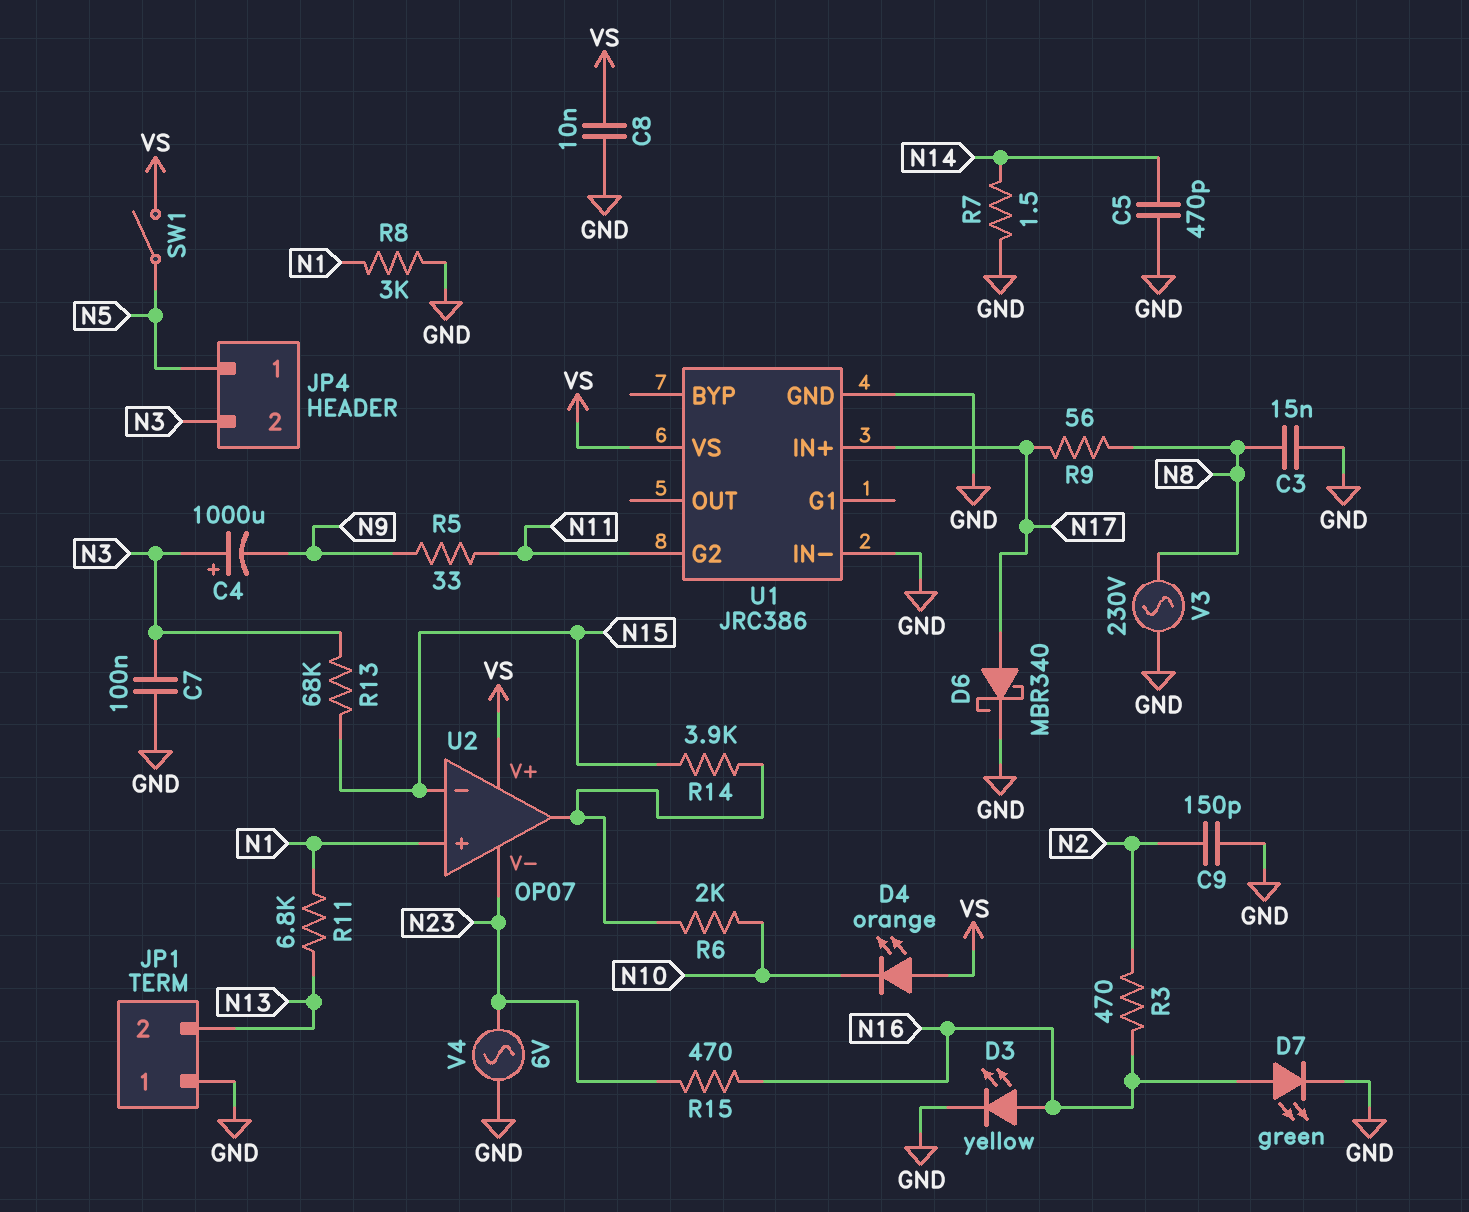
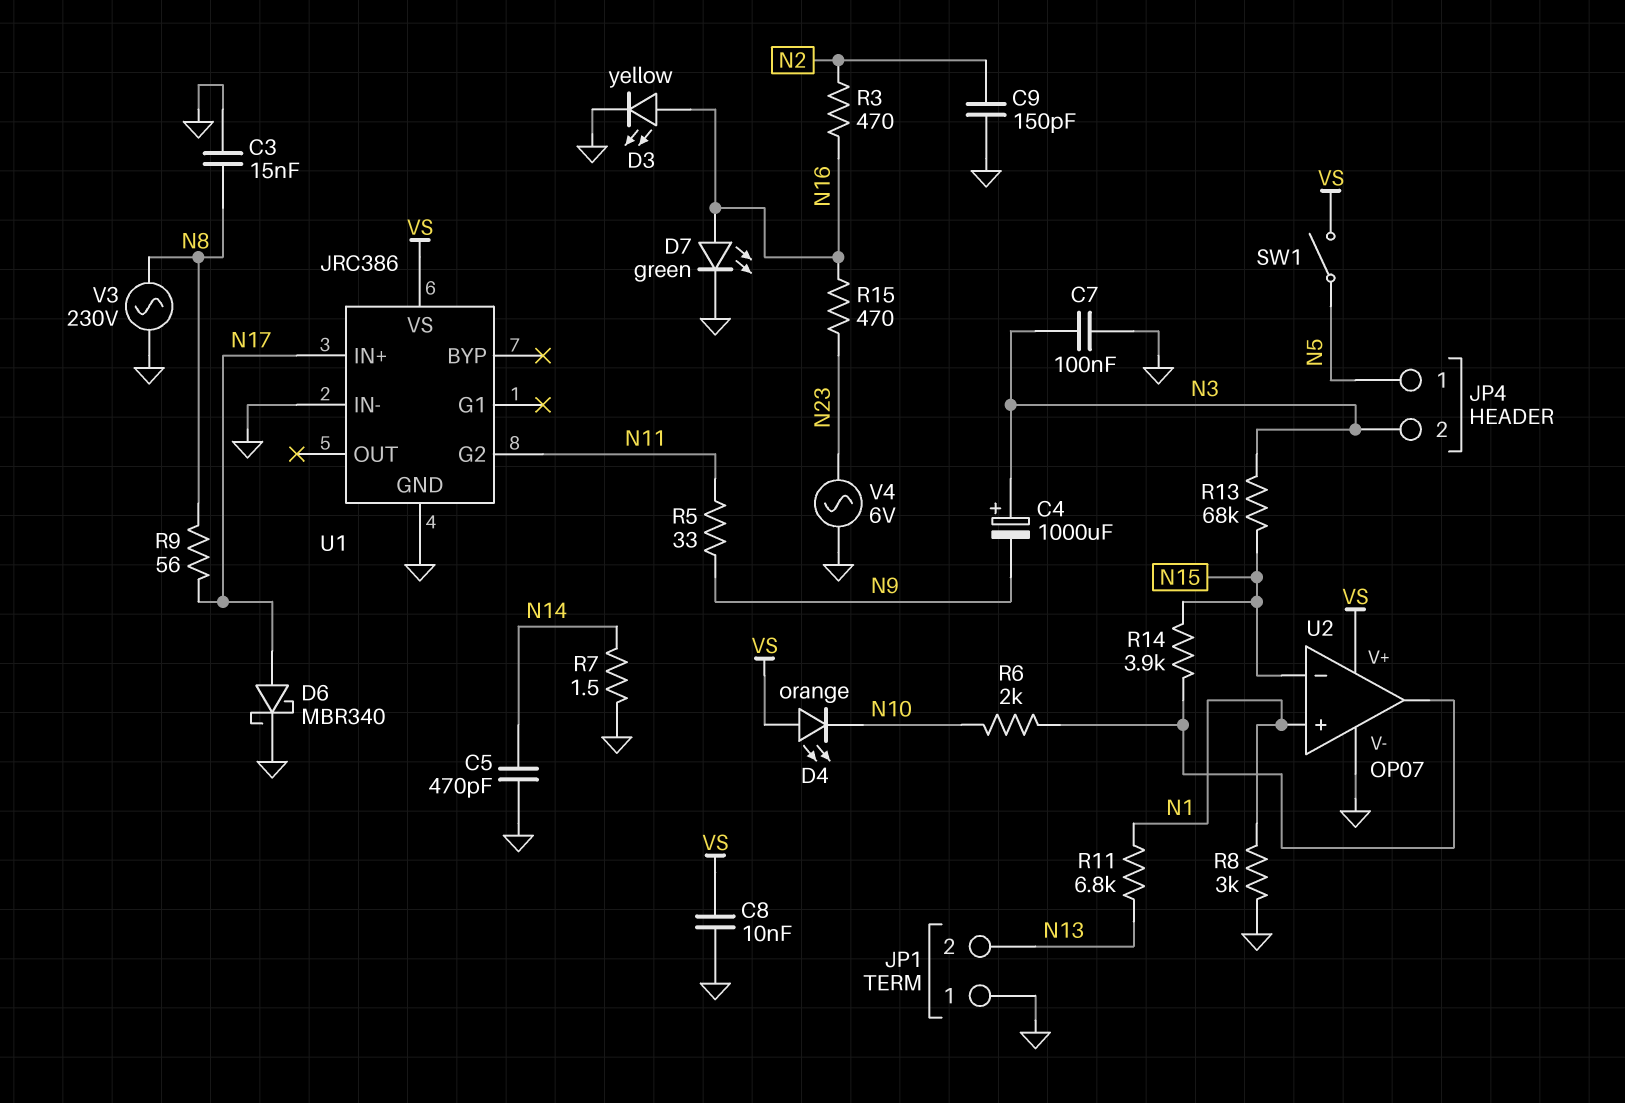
U2 pin V-: N23 -> GND

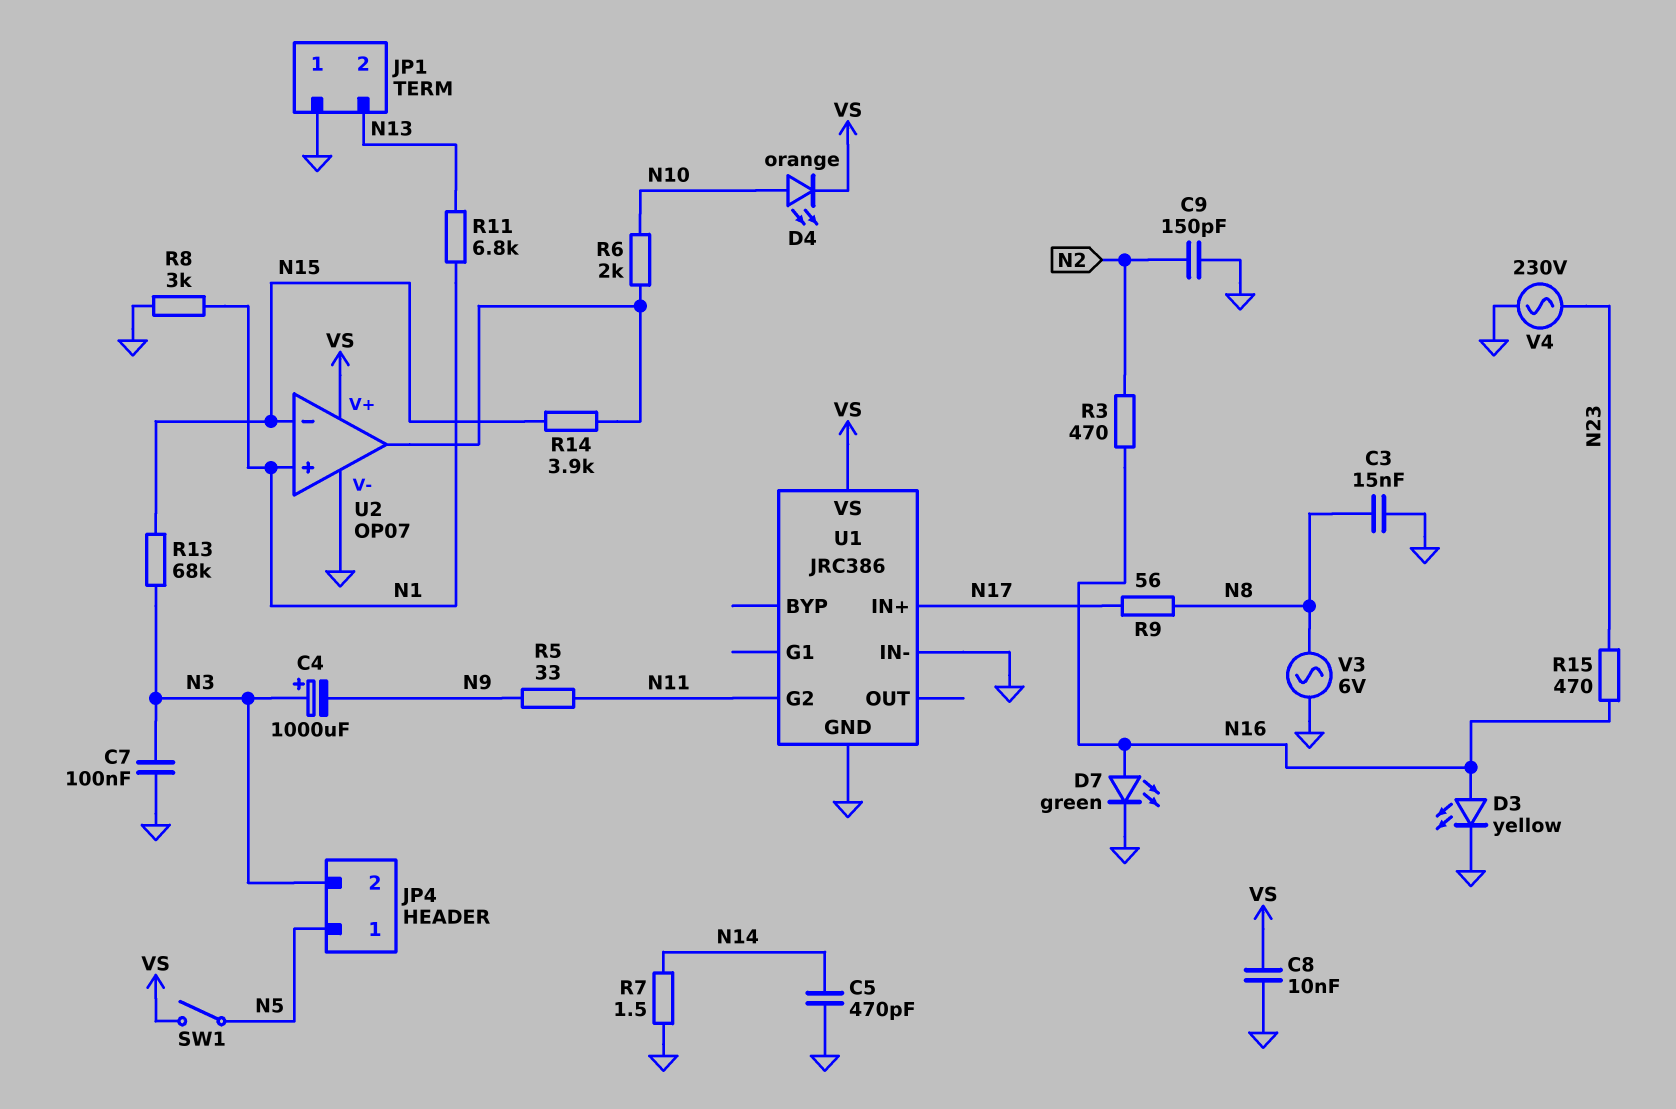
D4: LED orange (A VS, K N10) -> LED orange (A N10, K VS)
D6: schottky MBR340 (A N17, K GND) -> none
V3: AC 230V (GND, N8) -> AC 6V (GND, N8)
V4: AC 6V (GND, N23) -> AC 230V (GND, N23)

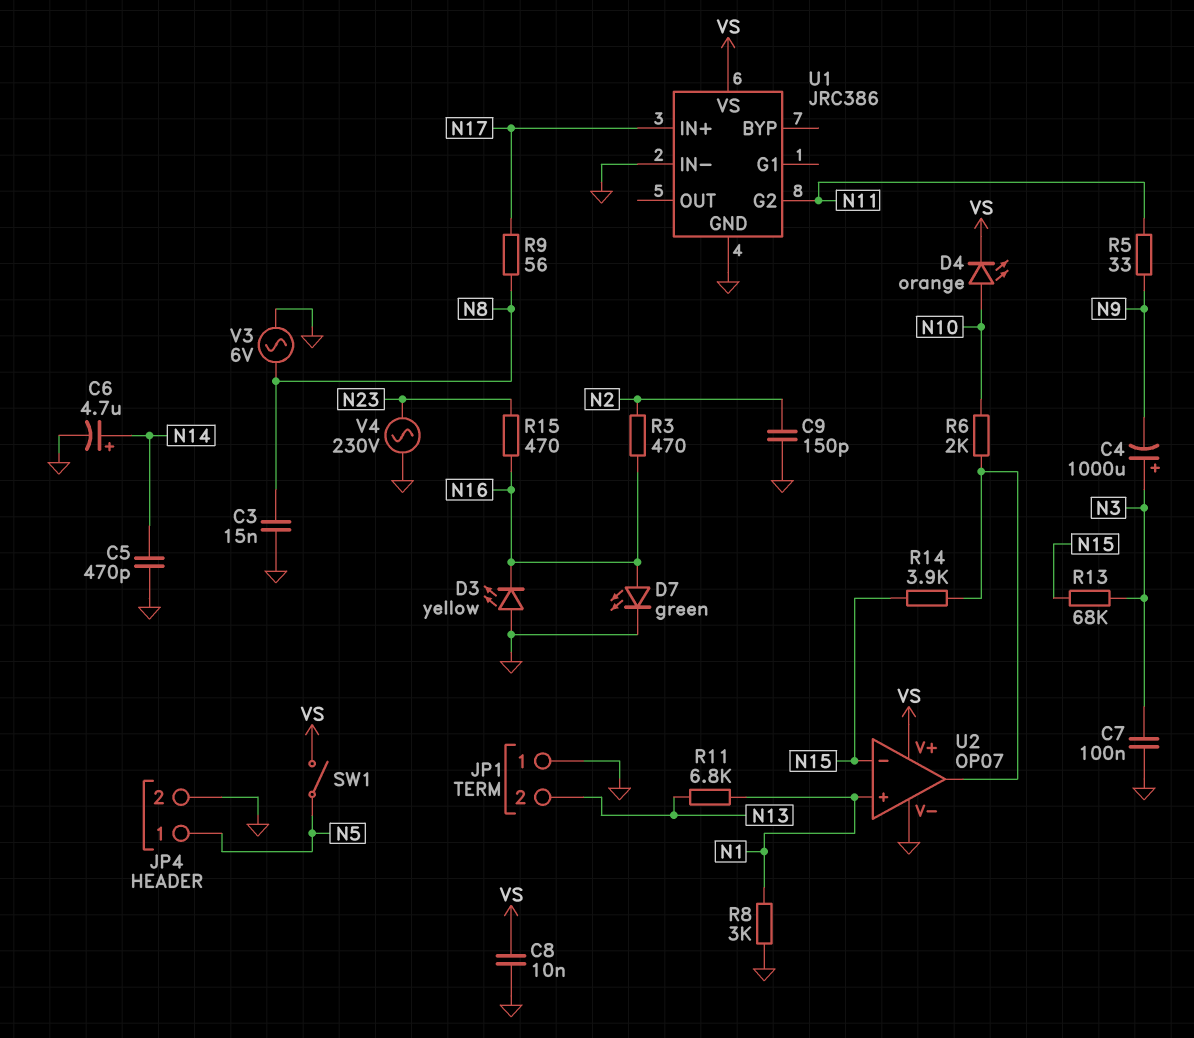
C6: none -> 4.7uF (plus N14, minus GND)
D3: LED yellow (A N16, K GND) -> LED yellow (A GND, K N16)
JP4 pin 2: N3 -> GND
R7: 1.5 (GND, N14) -> none

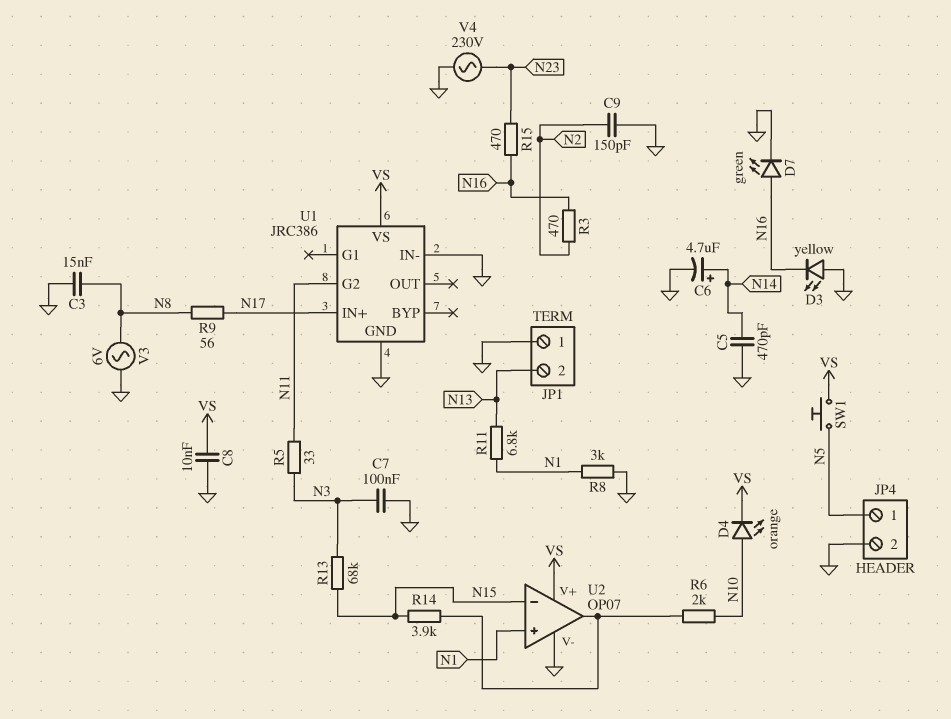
C4: 1000uF (plus N3, minus N9) -> none
R5: 33 (N9, N11) -> 33 (N3, N11)
SW1: switch (N5, VS) -> button (N5, VS)

